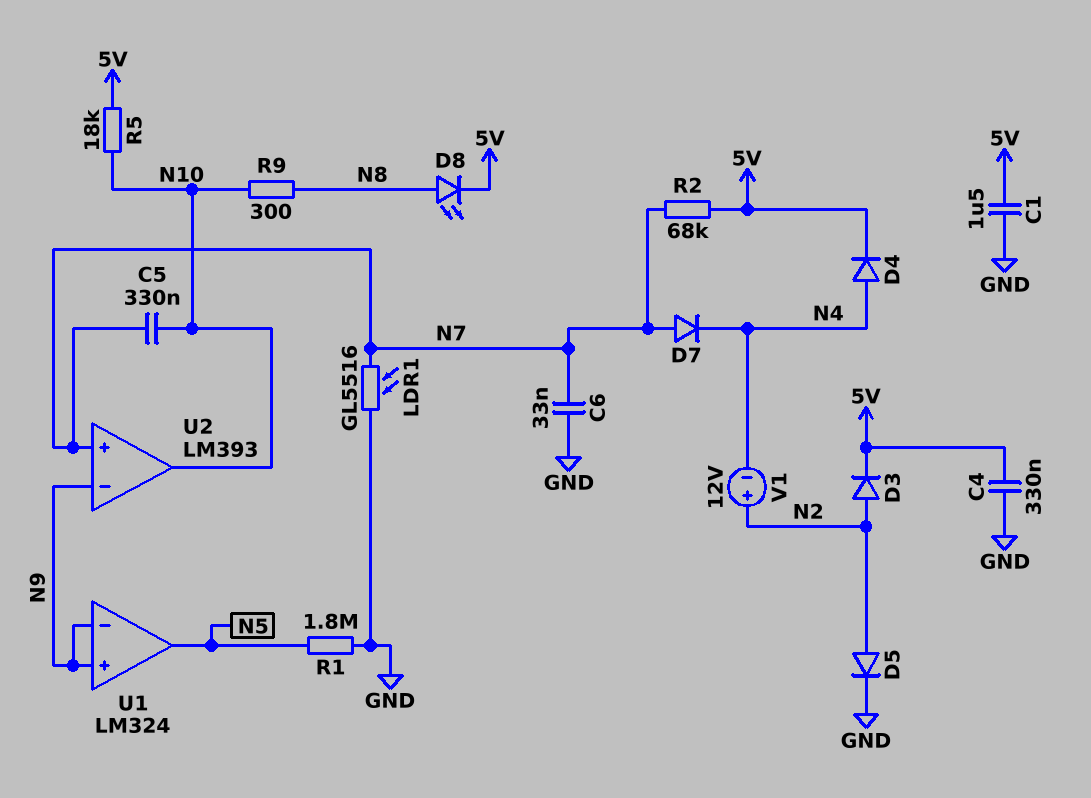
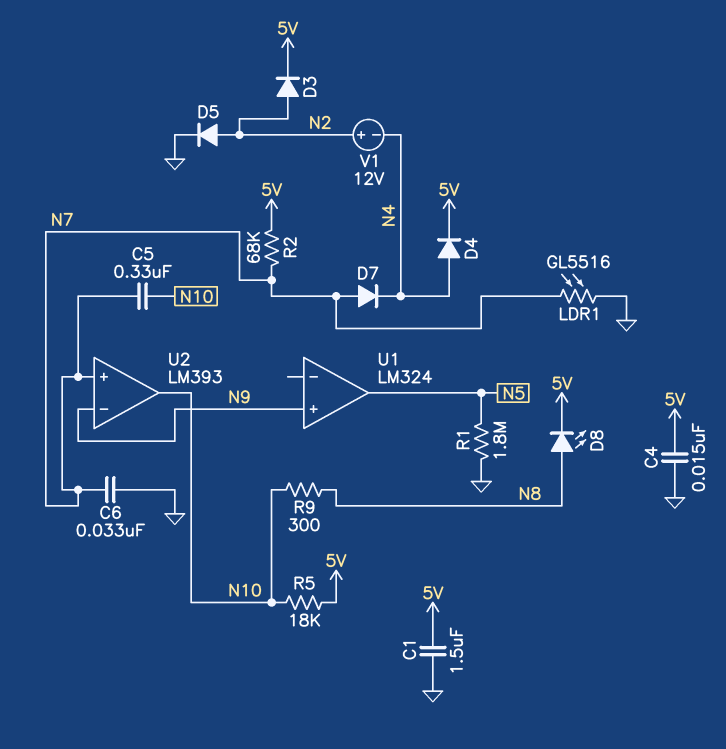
C4: 330nF (5V, GND) -> 15nF (5V, GND)
U1 pin in-: N9 -> none

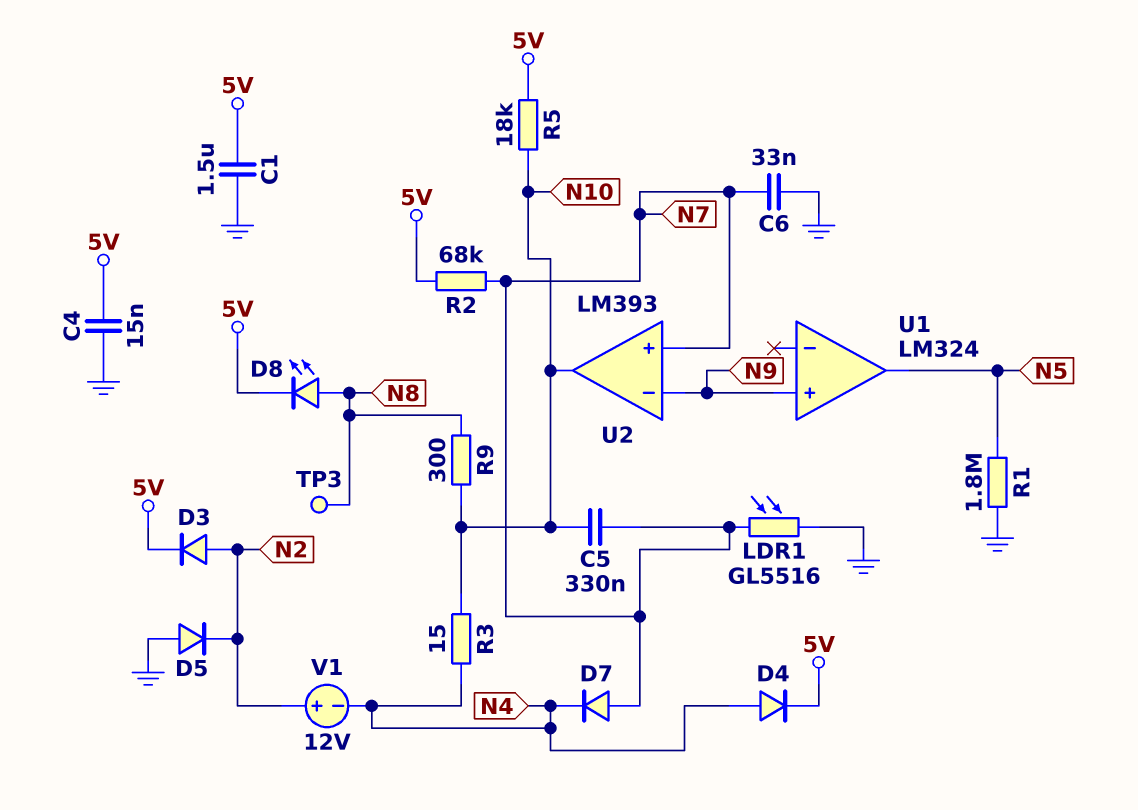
D5: diode (A N2, K GND) -> diode (A GND, K N2)
R3: none -> 15 (N4, N10)
TP3: none -> test point (N8)

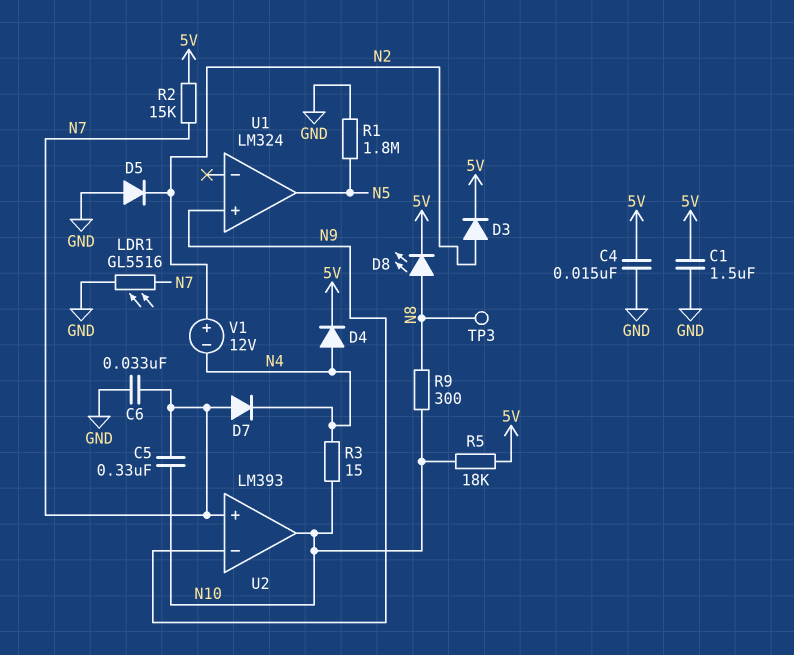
R2: 68k (5V, N7) -> 15k (5V, N7)

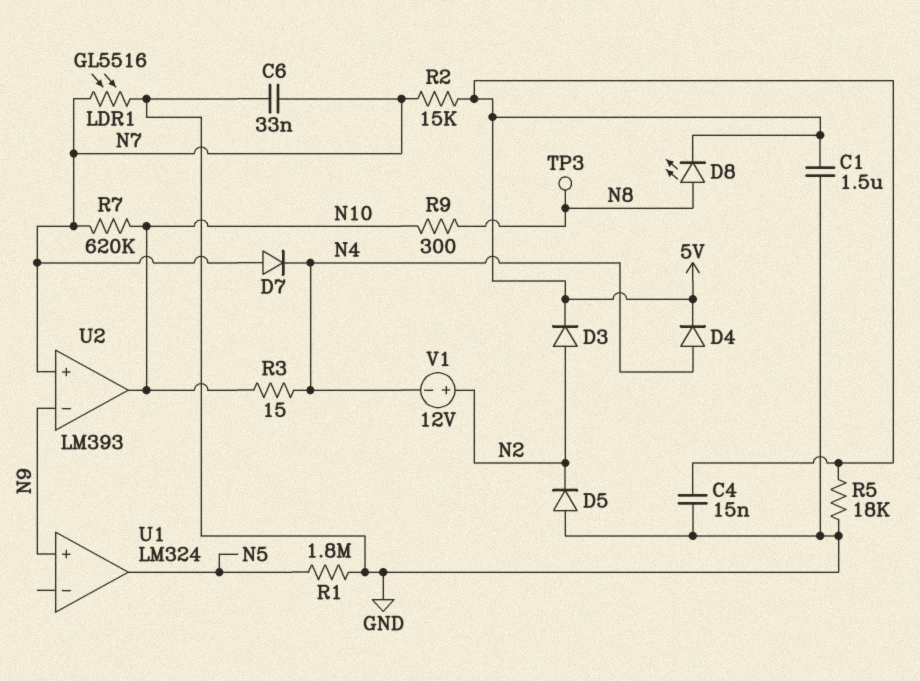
C5: 330nF (N7, N10) -> none
R5: 18k (5V, N10) -> 18k (5V, GND)
R7: none -> 620k (N7, N10)

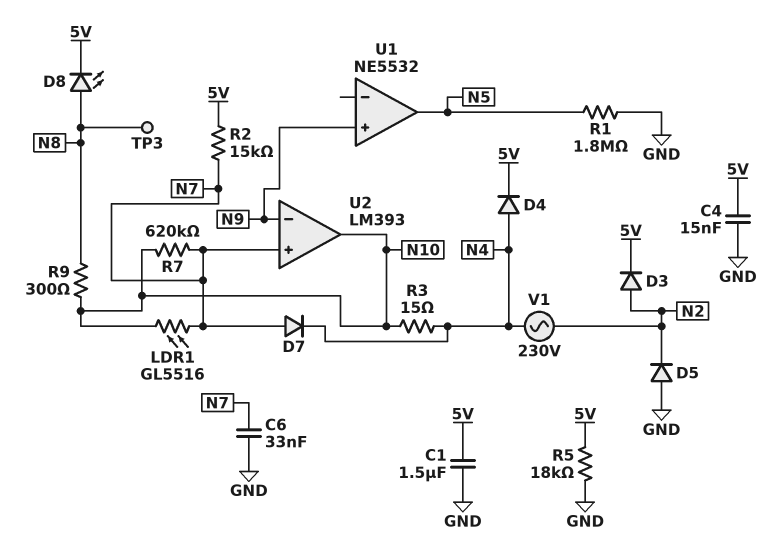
LDR1: GL5516 (GND, N7) -> GL5516 (N7, N10)
U1: LM324 -> NE5532
V1: 12V (plus N2, minus N4) -> AC 230V (N2, N4)

